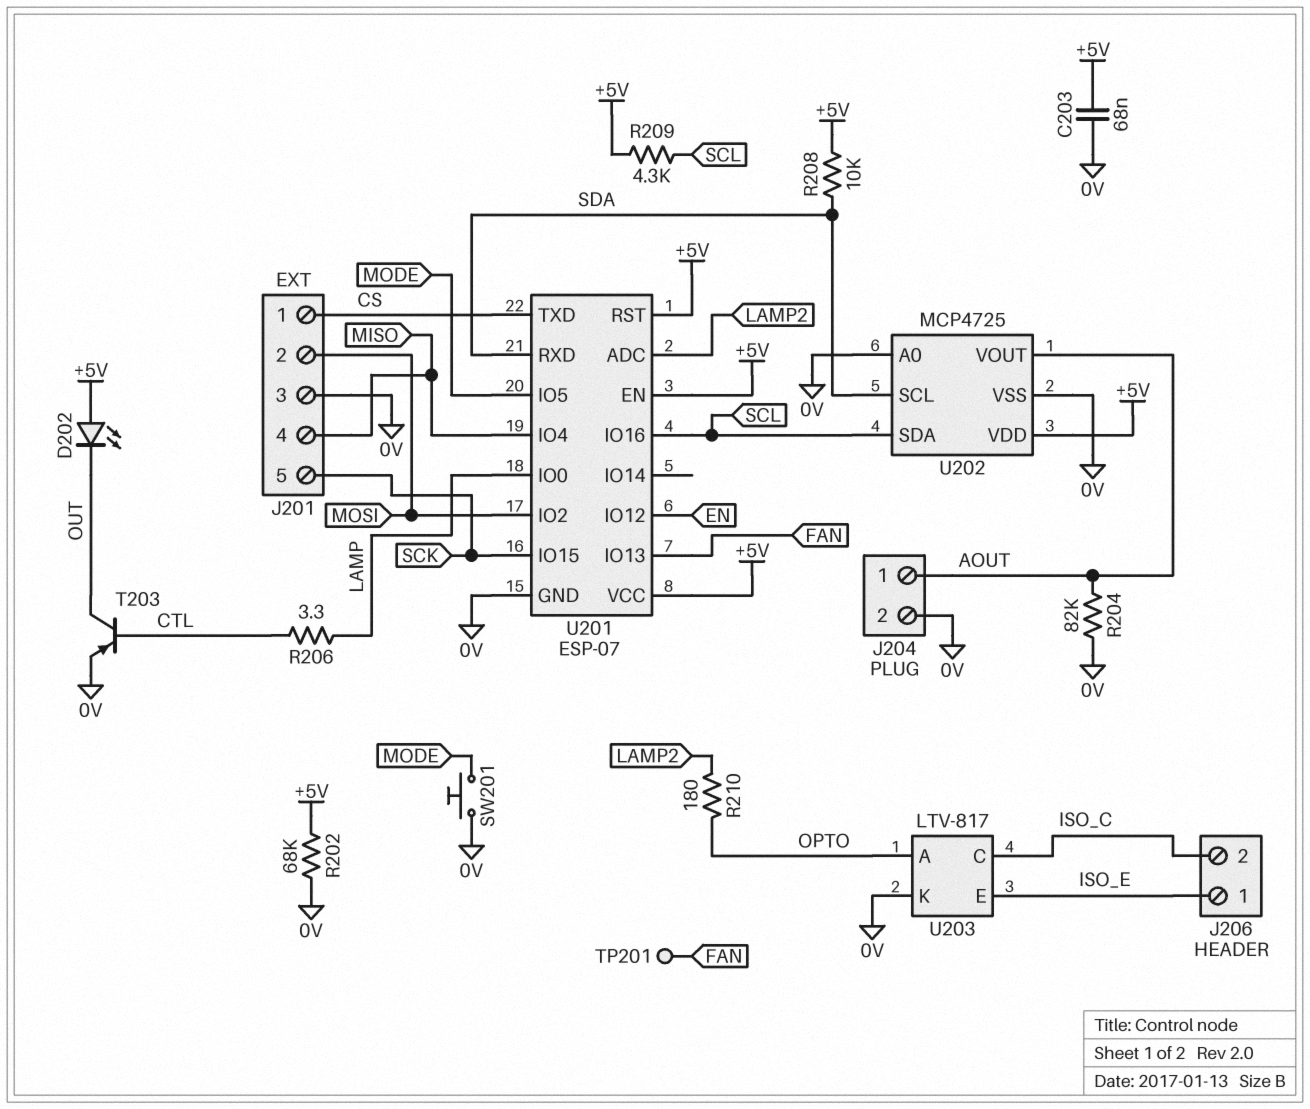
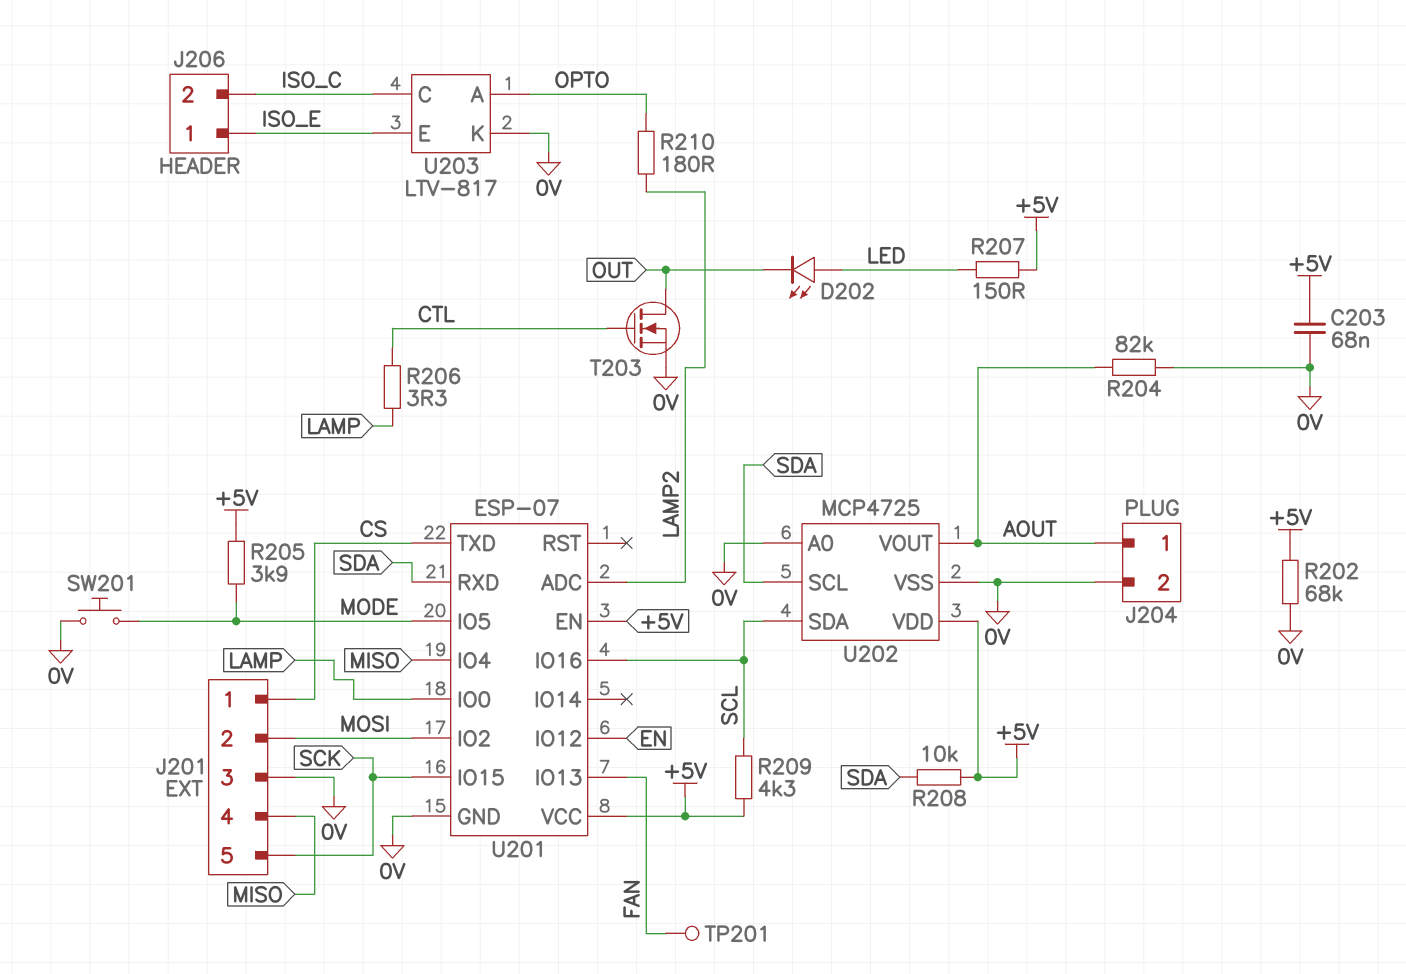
D202: LED (A +5V, K OUT) -> LED (A LED, K OUT)
R205: none -> 3.9k (+5V, MODE)
R207: none -> 150 (+5V, LED)
T203: PNP (B CTL, C OUT, E 0V) -> NMOS (G CTL, D OUT, S 0V)
U201 pin RST: +5V -> none

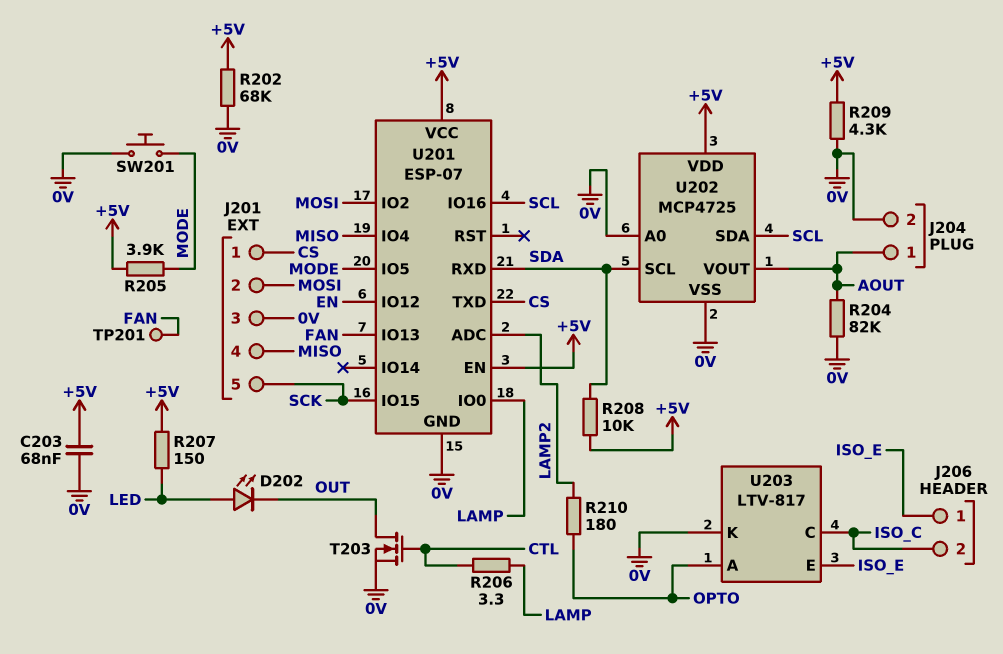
R209: 4.3k (+5V, SCL) -> 4.3k (+5V, 0V)

